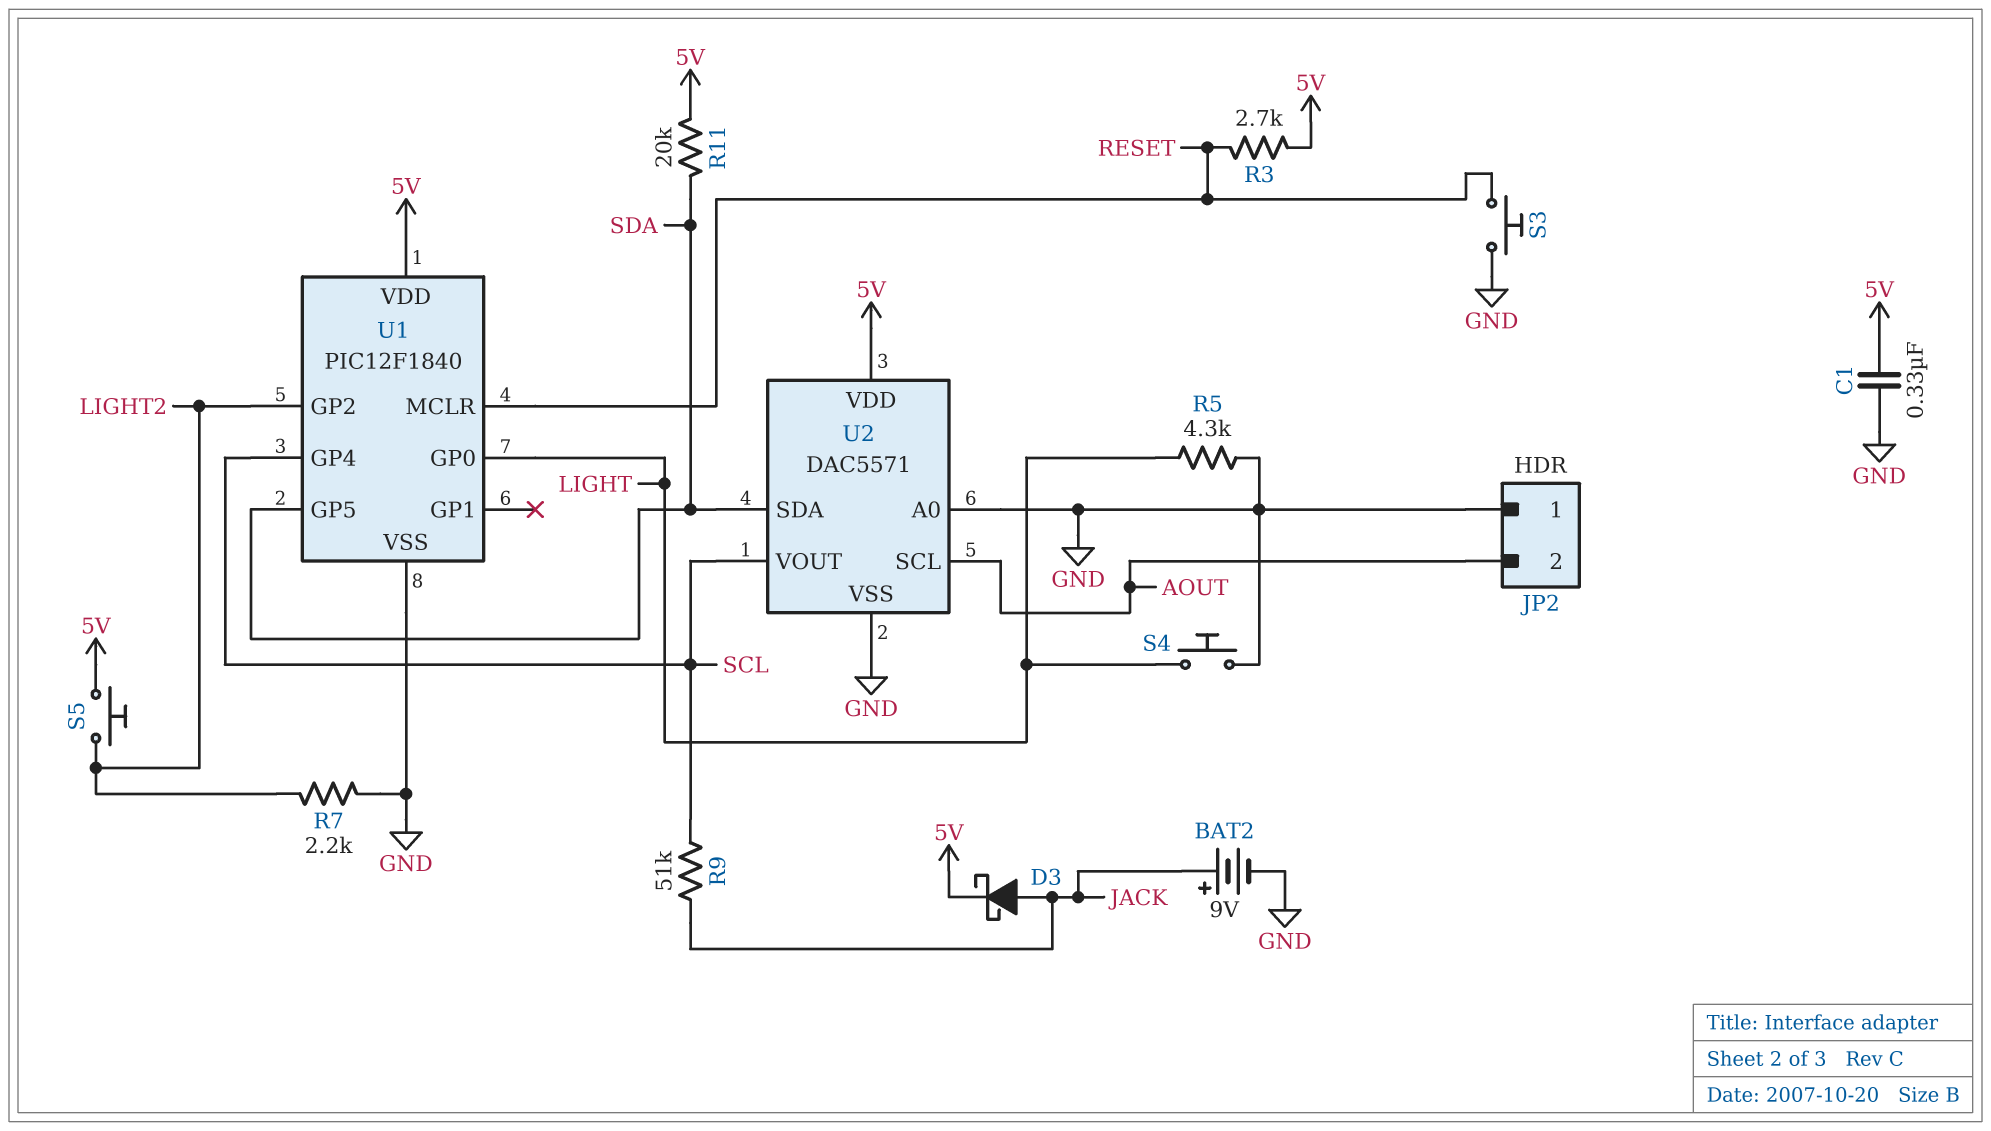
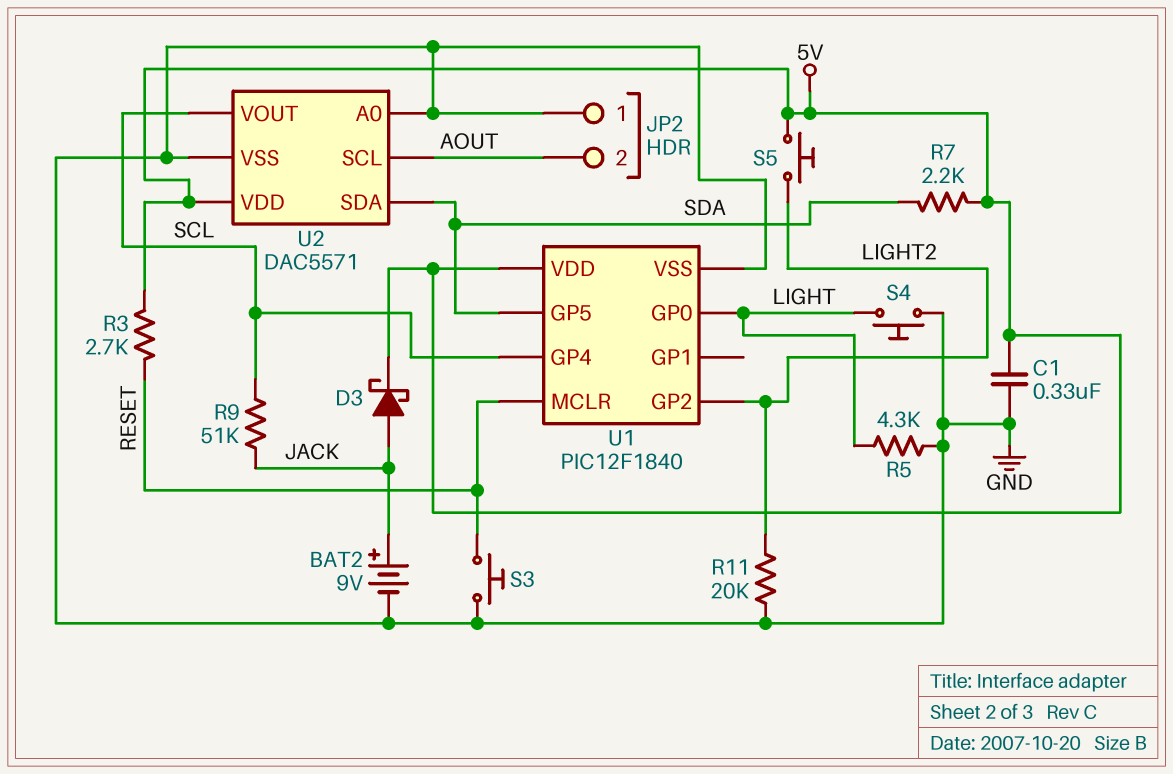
R7: 2.2k (GND, LIGHT2) -> 2.2k (5V, SDA)
R11: 20k (5V, SDA) -> 20k (GND, LIGHT2)

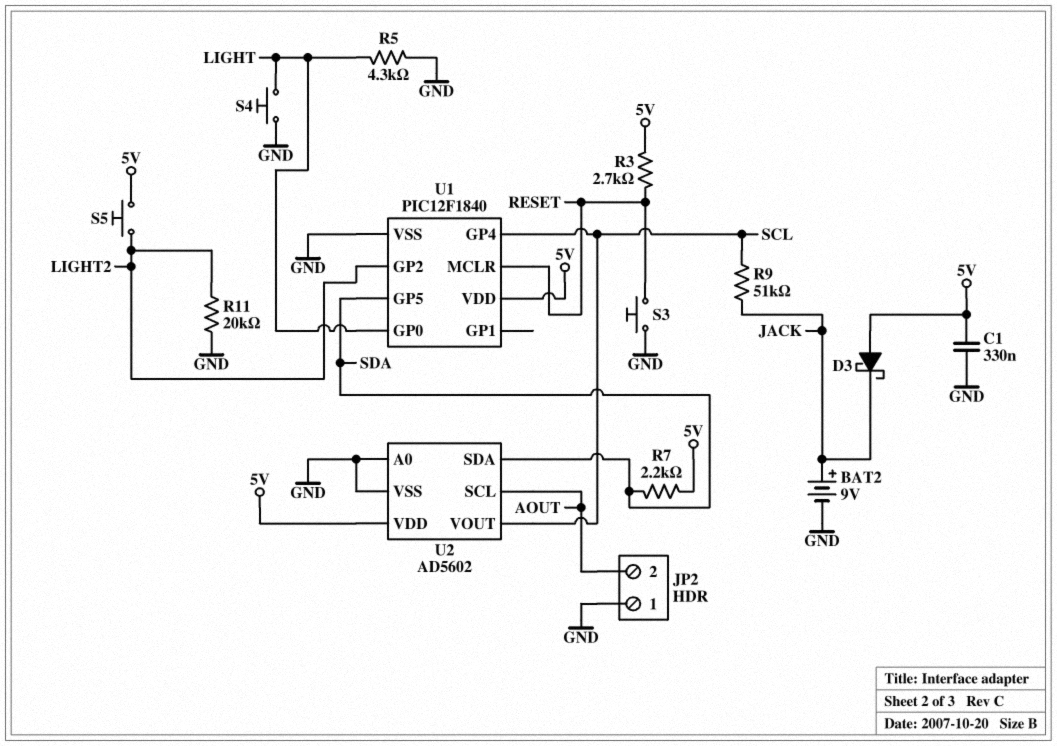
D3: schottky (A JACK, K 5V) -> schottky (A 5V, K JACK)
U2: DAC5571 -> AD5602

